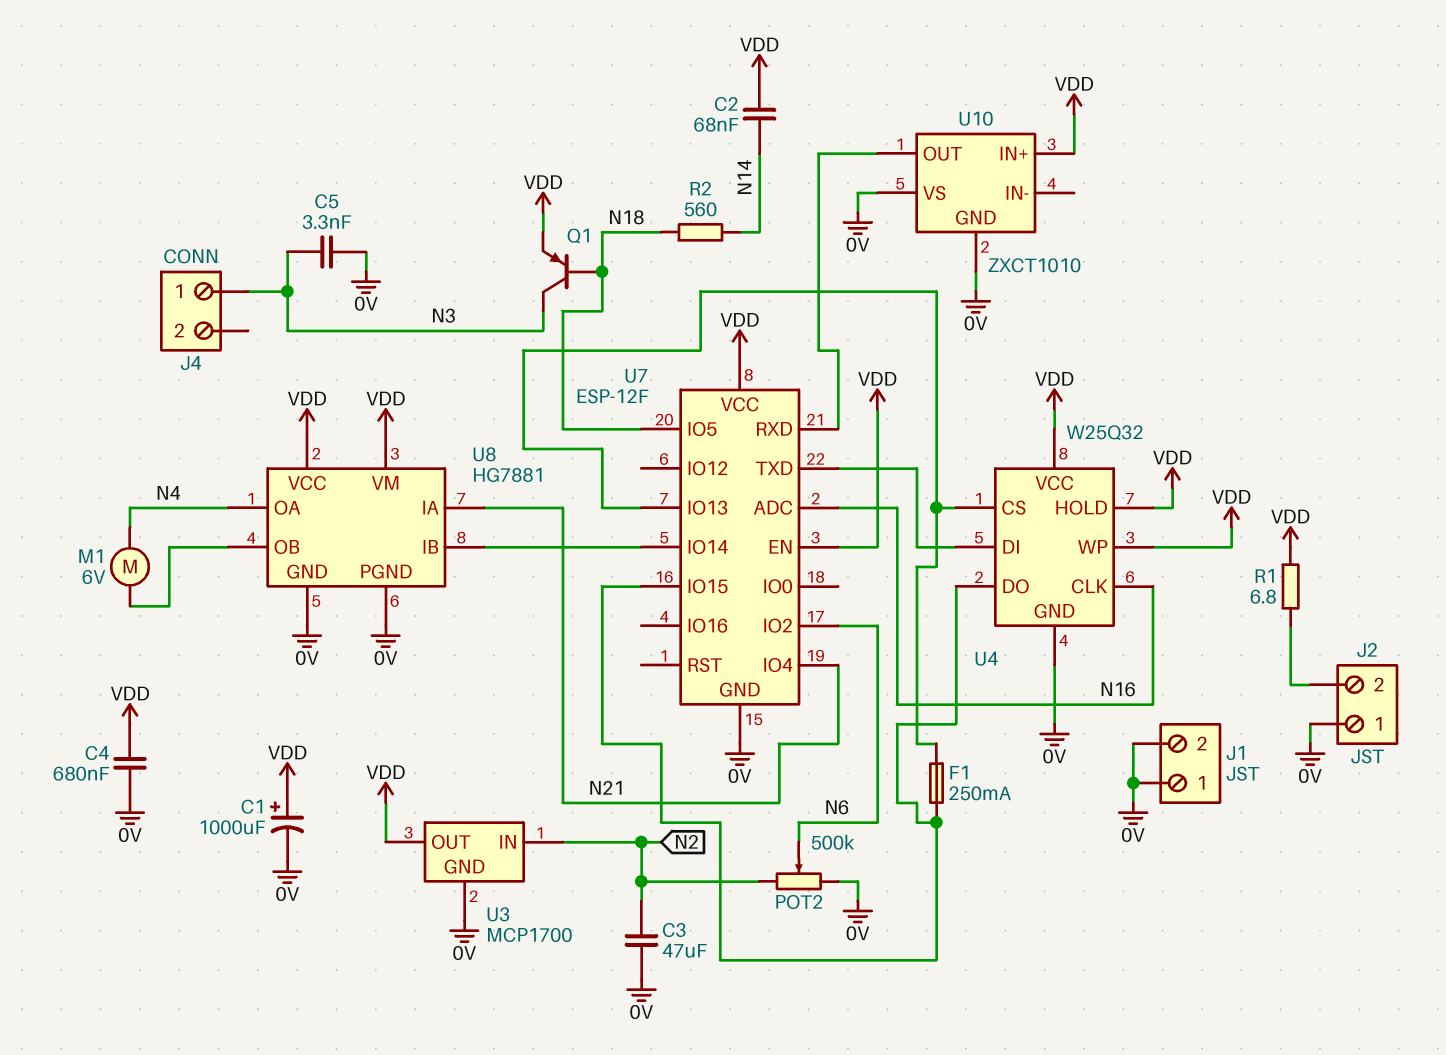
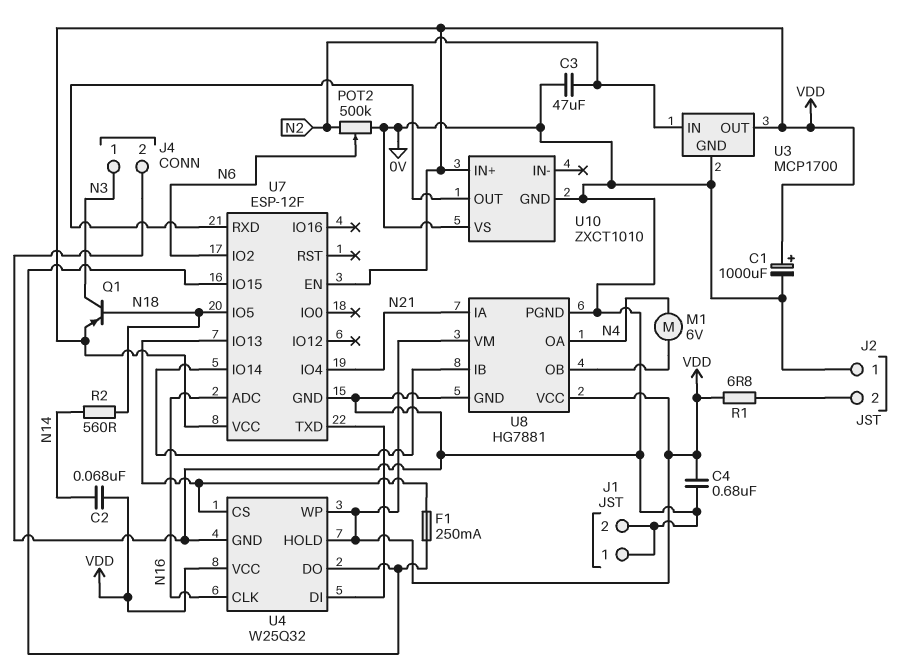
C5: 3.3nF (0V, N3) -> none
J4 pin 2: none -> 0V

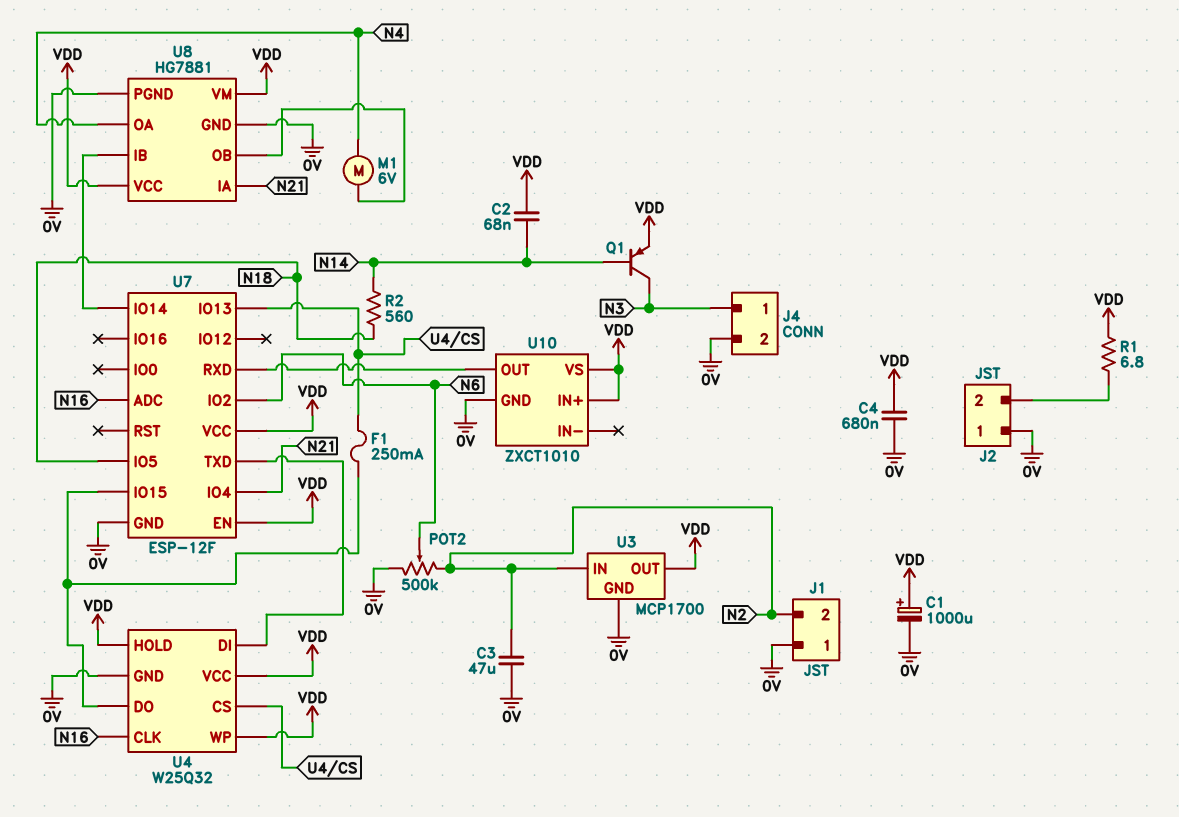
J1 pin 2: 0V -> N2
Q1: PNP (B N18, C N3, E VDD) -> PNP (B N14, C N3, E VDD)
U10 pin VS: 0V -> VDD

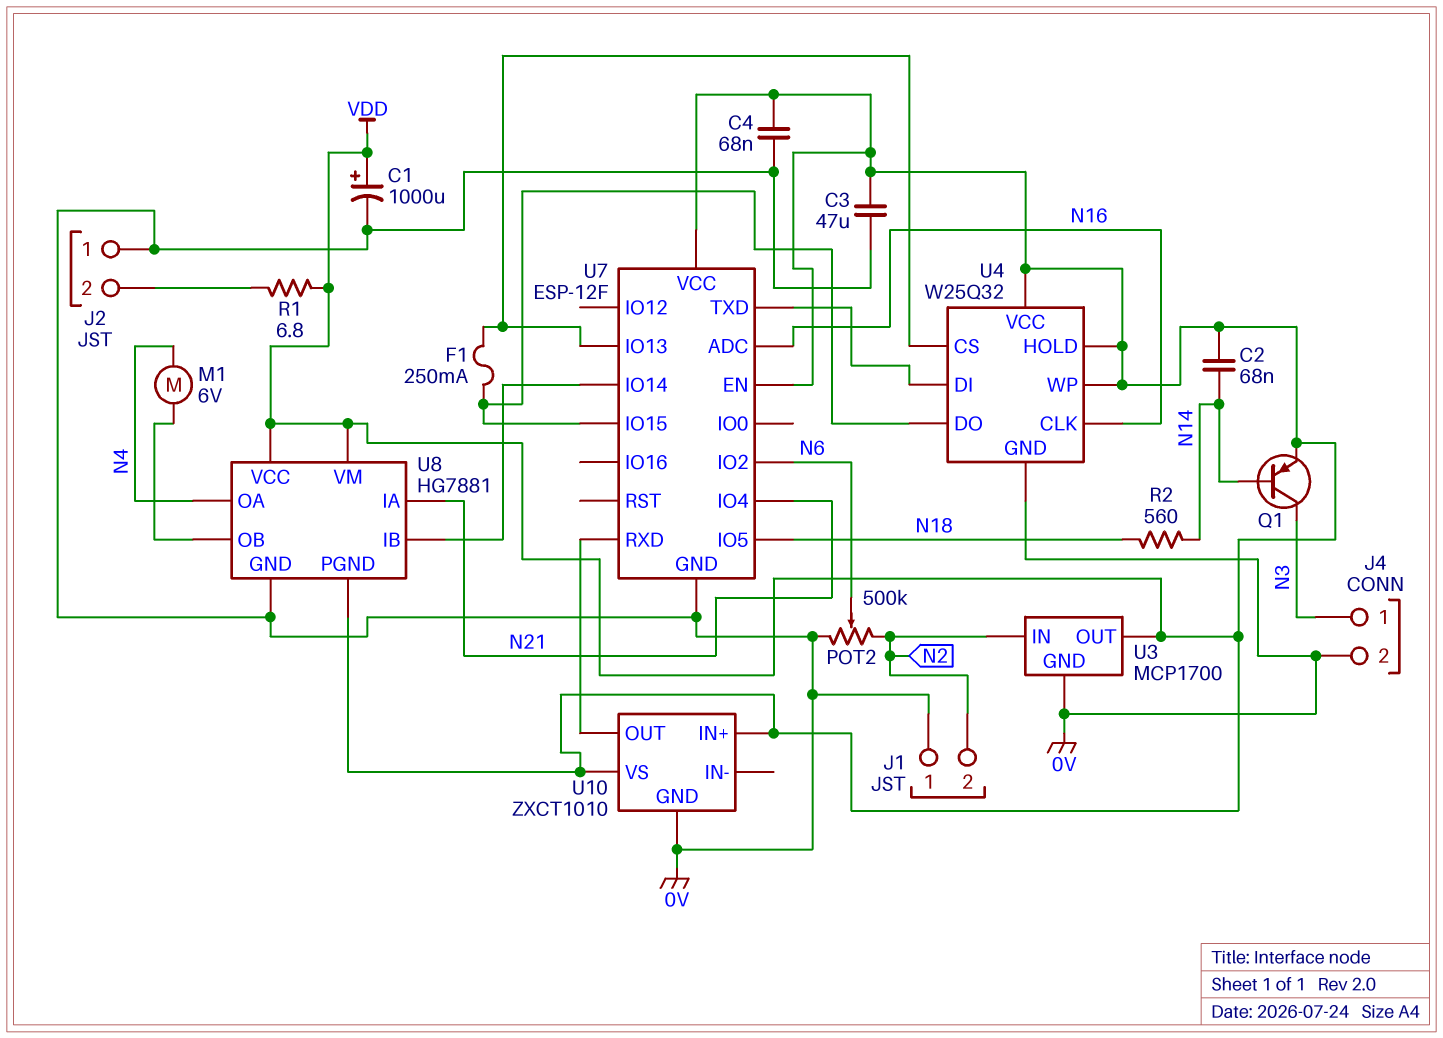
C3: 47uF (0V, N2) -> 47uF (0V, VDD)
C4: 680nF (0V, VDD) -> 68nF (0V, VDD)
U8 pin PGND: 0V -> VDD

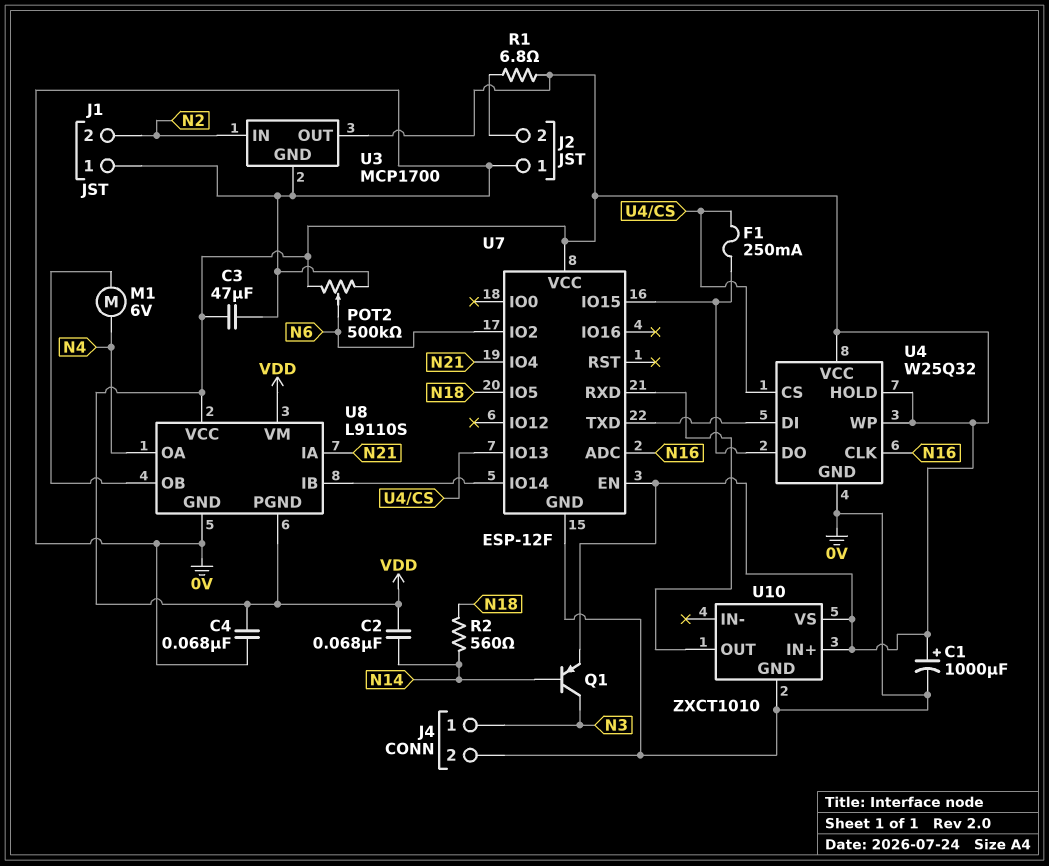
POT2: 500k (0V, N2, wiper N6) -> 500k (0V, VDD, wiper N6)
U8: HG7881 -> L9110S

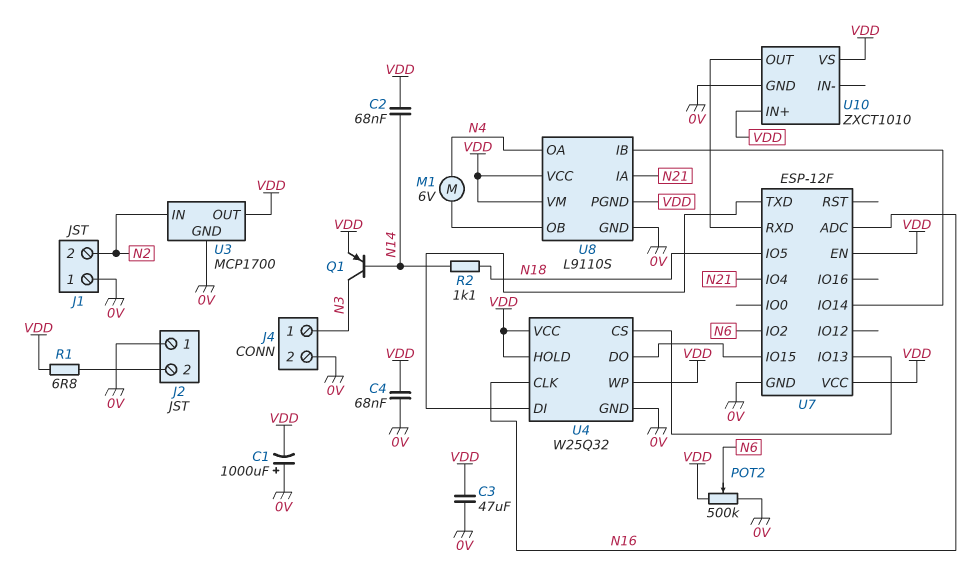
C1: 1000uF (plus VDD, minus 0V) -> 1000uF (plus 0V, minus VDD)
F1: 250mA (U4/CS, U4/DO) -> none
R2: 560 (N14, N18) -> 1.1k (N14, N18)

